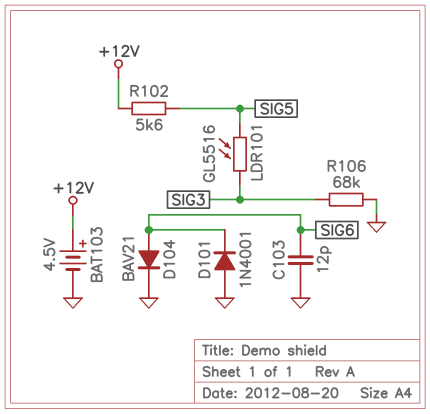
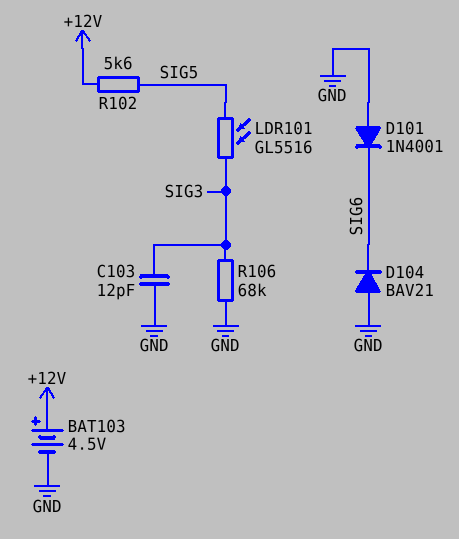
C103: 12pF (GND, SIG6) -> 12pF (GND, SIG3)
D104: diode BAV21 (A SIG6, K GND) -> diode BAV21 (A GND, K SIG6)

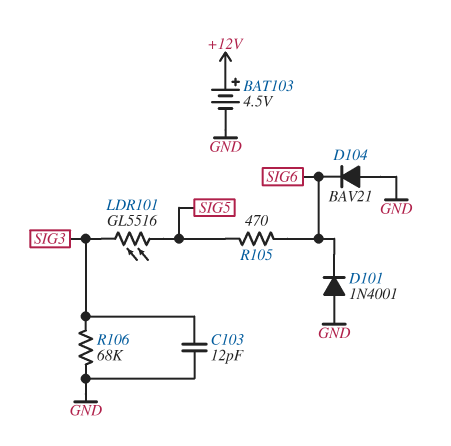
R102: 5.6k (+12V, SIG5) -> none
R105: none -> 470 (SIG5, SIG6)

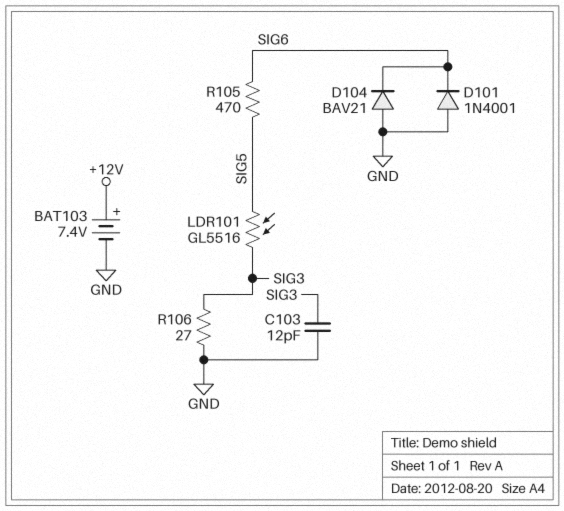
BAT103: 4.5V (plus +12V, minus GND) -> 7.4V (plus +12V, minus GND)
R106: 68k (GND, SIG3) -> 27 (GND, SIG3)

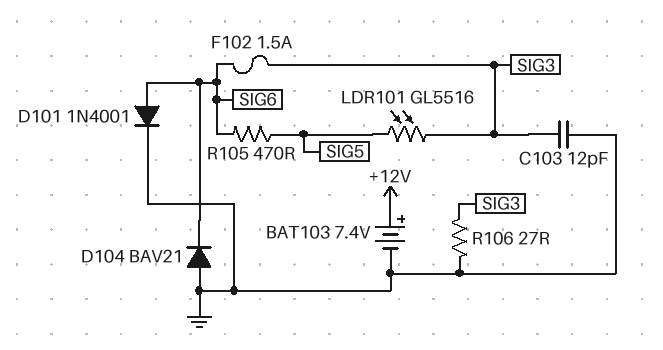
D101: diode 1N4001 (A GND, K SIG6) -> diode 1N4001 (A SIG6, K GND)
F102: none -> 1.5A (SIG3, SIG6)

